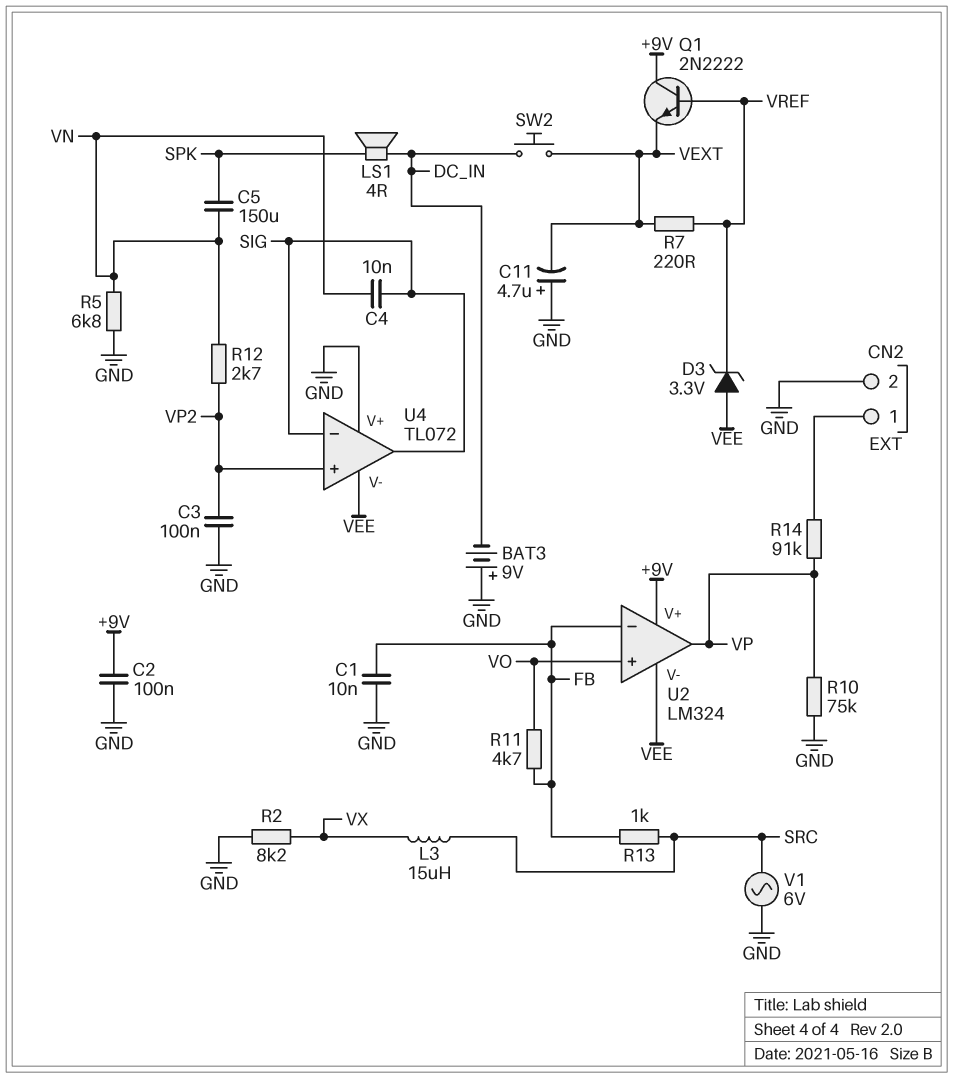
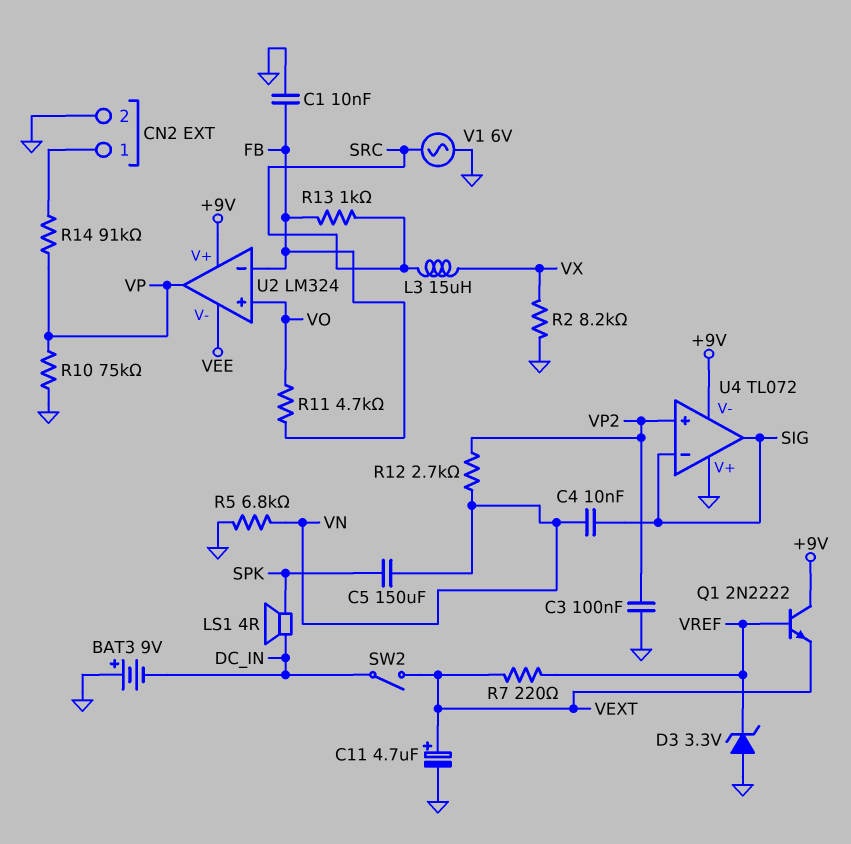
C2: 100nF (+9V, GND) -> none
C11: 4.7uF (plus GND, minus VEXT) -> 4.7uF (plus VEXT, minus GND)
D3: zener 3.3V (A VEE, K VREF) -> zener 3.3V (A GND, K VREF)
SW2: button (DC_IN, VEXT) -> switch (DC_IN, VEXT)
U4 pin V-: VEE -> +9V

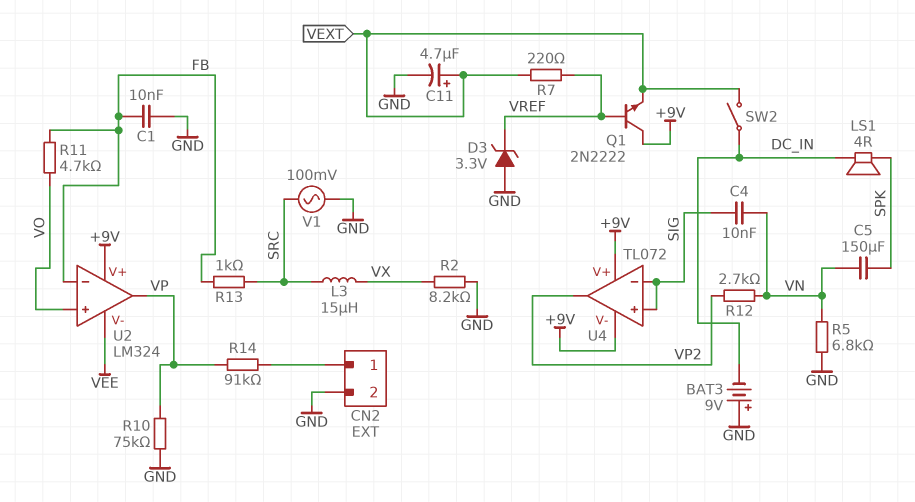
C3: 100nF (GND, VP2) -> none
U4 pin V+: GND -> +9V
U4 pin in+: VP2 -> SIG
U4 pin out: SIG -> VP2
V1: AC 6V (GND, SRC) -> AC 100mV (GND, SRC)

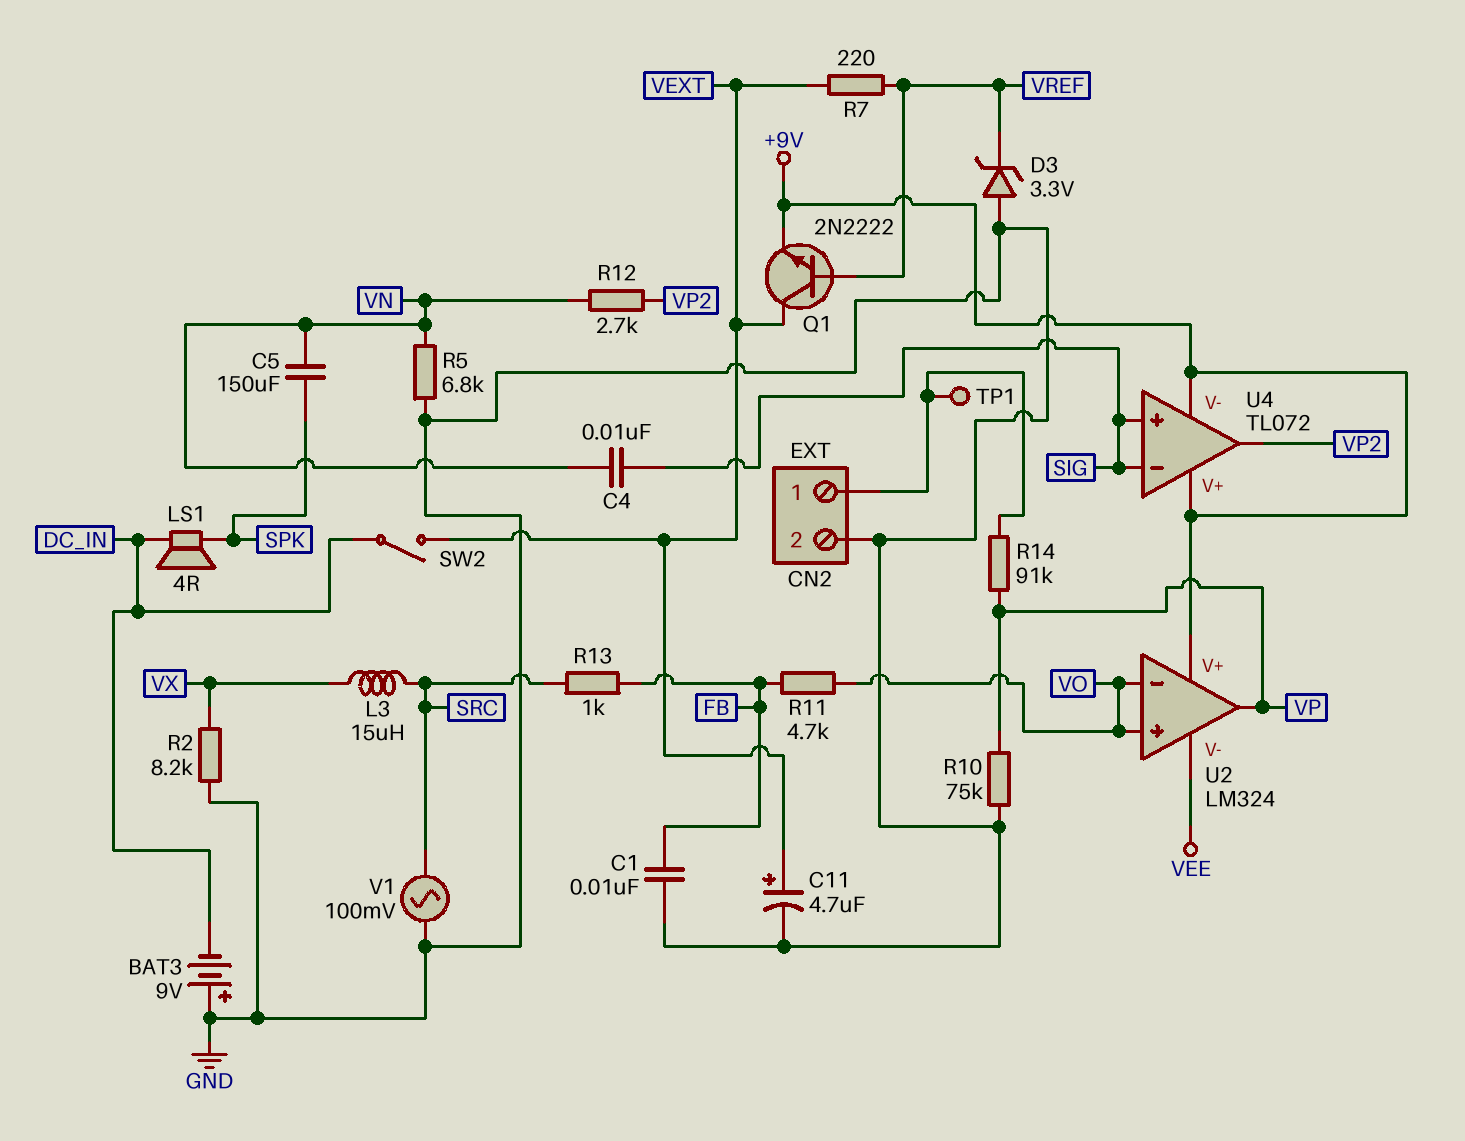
Q1: NPN 2N2222 (B VREF, C +9V, E VEXT) -> NPN 2N2222 (B VREF, C VEXT, E +9V)
TP1: none -> test point (CN2/1)
U2 pin in-: FB -> VO

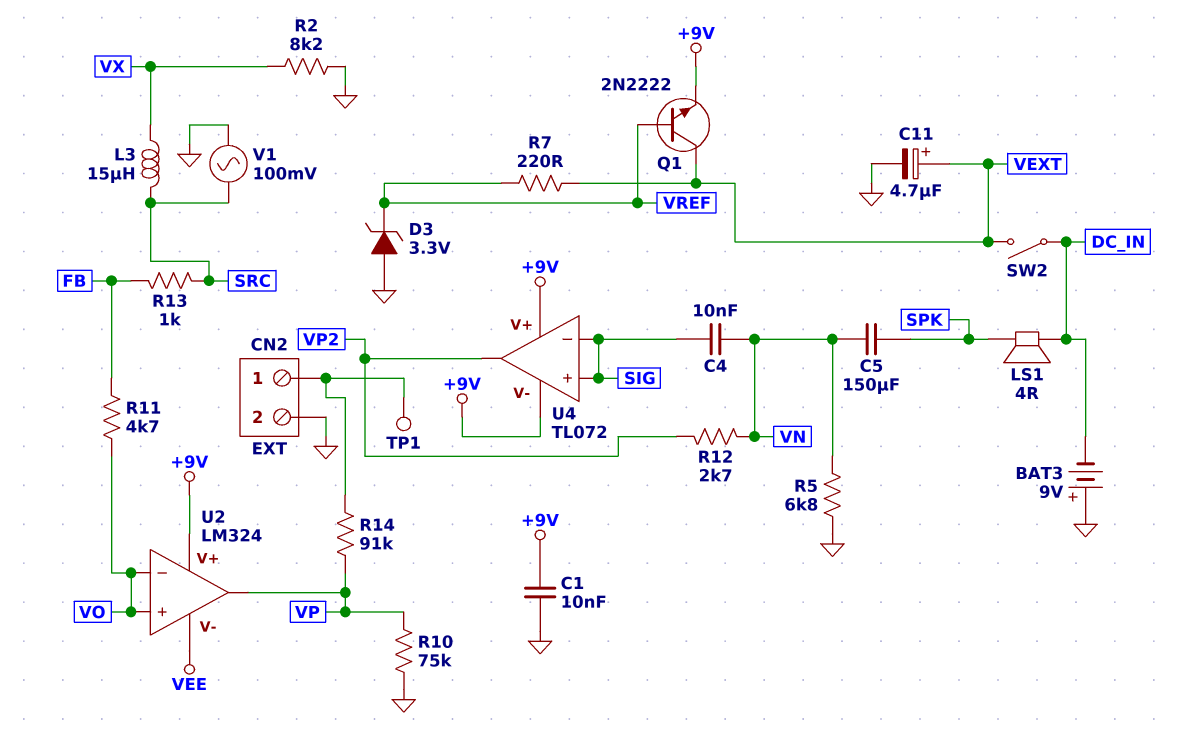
C1: 10nF (FB, GND) -> 10nF (+9V, GND)

